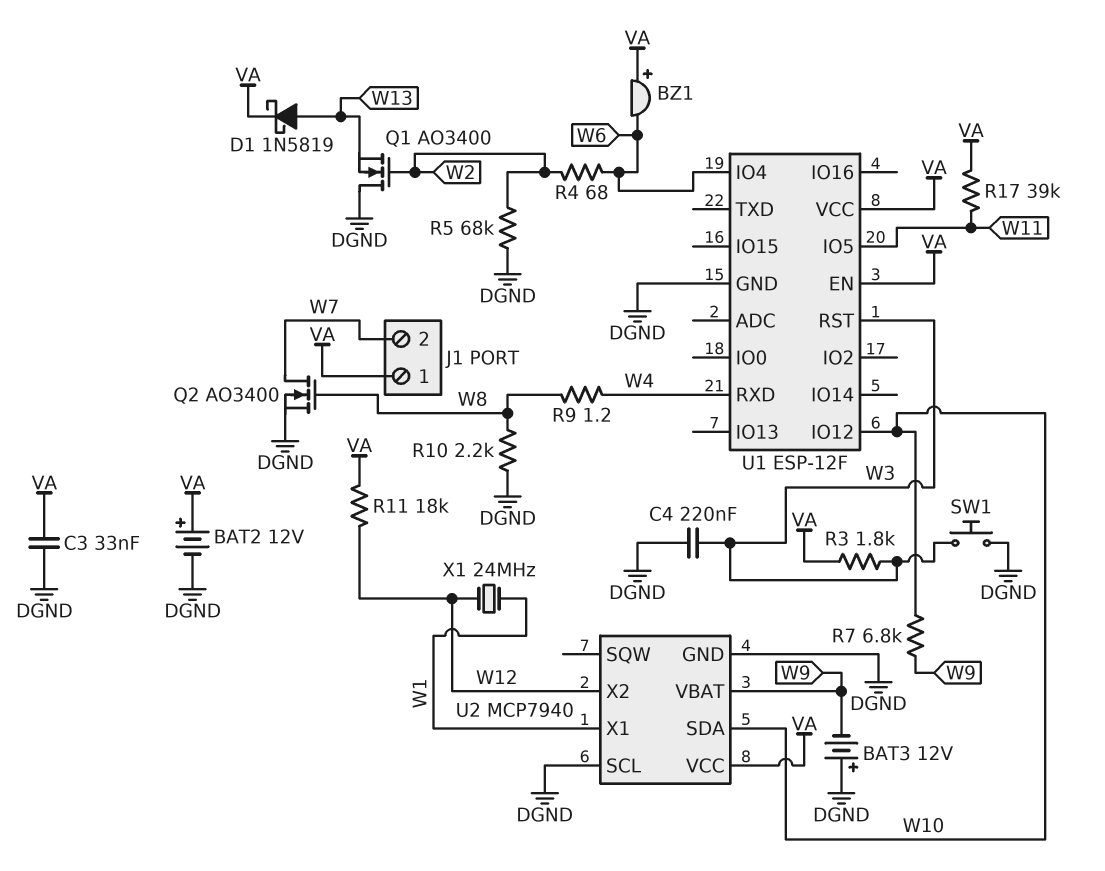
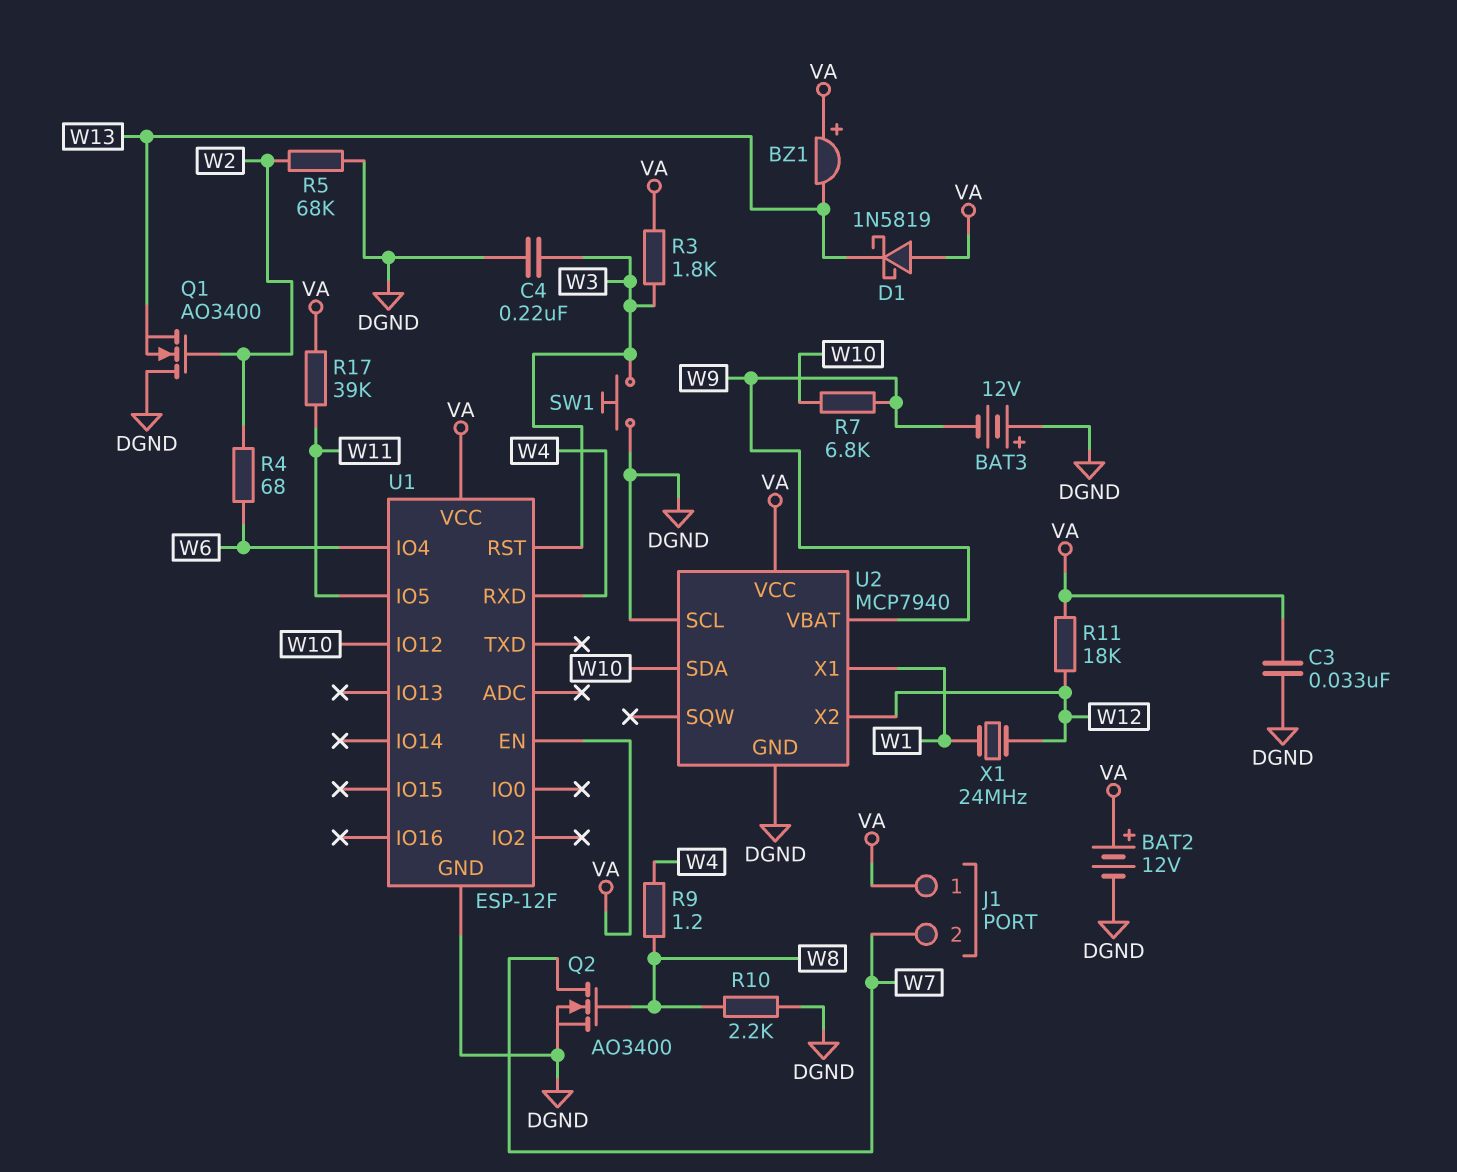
BZ1: buzzer (plus VA, minus W6) -> buzzer (plus VA, minus W13)
D1: schottky 1N5819 (A W13, K VA) -> schottky 1N5819 (A VA, K W13)

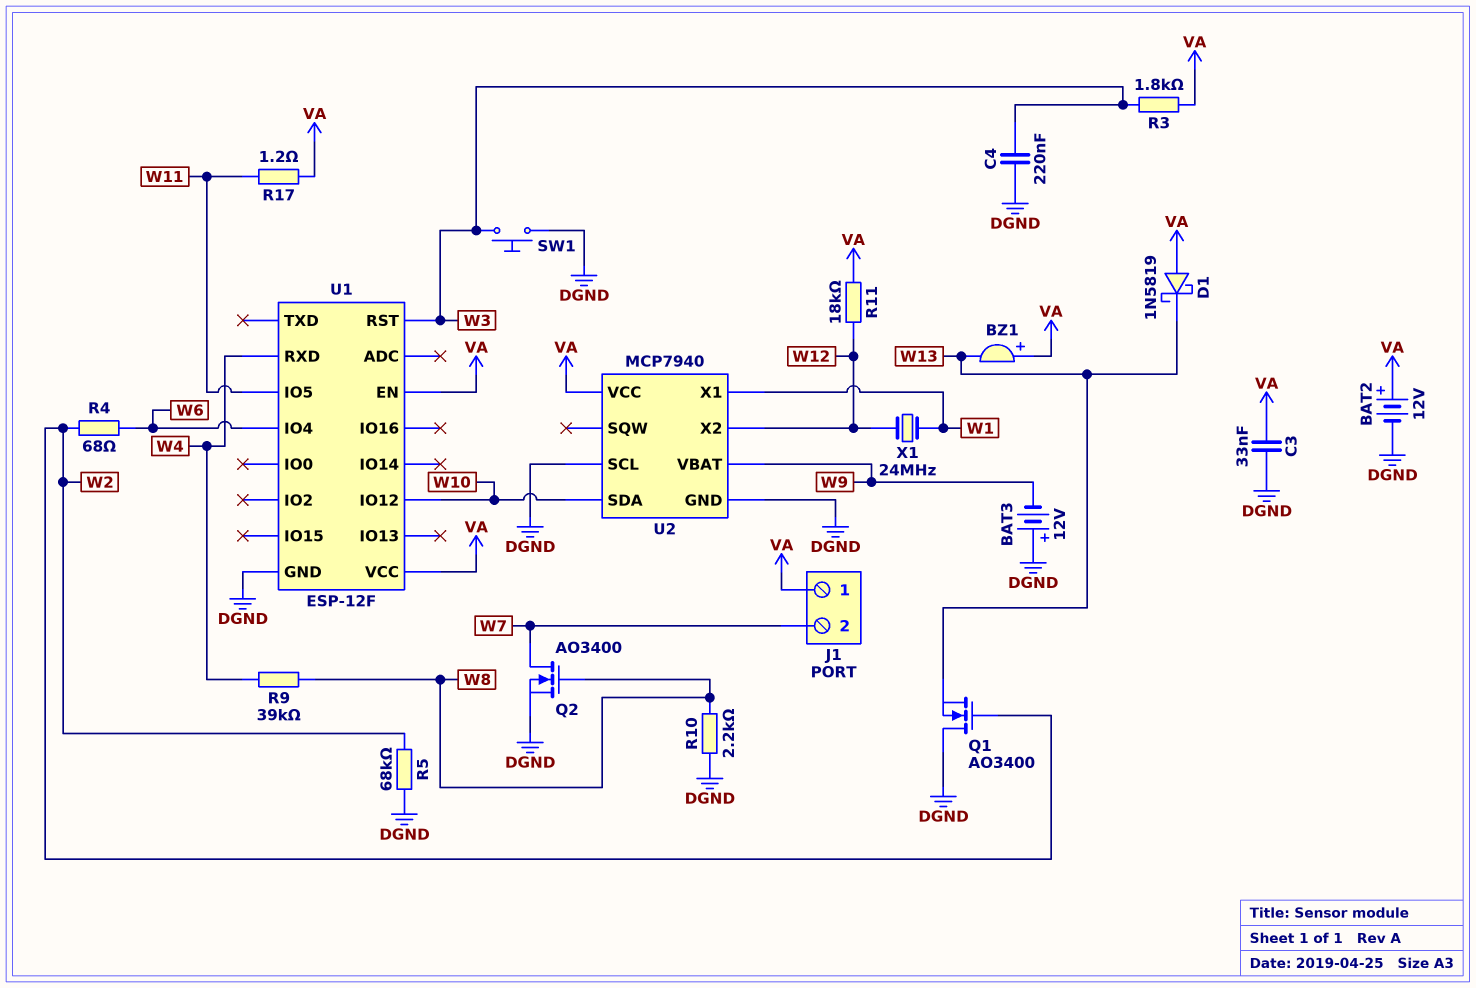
R7: 6.8k (W9, W10) -> none
R9: 1.2 (W4, W8) -> 39k (W4, W8)
R17: 39k (VA, W11) -> 1.2 (VA, W11)

